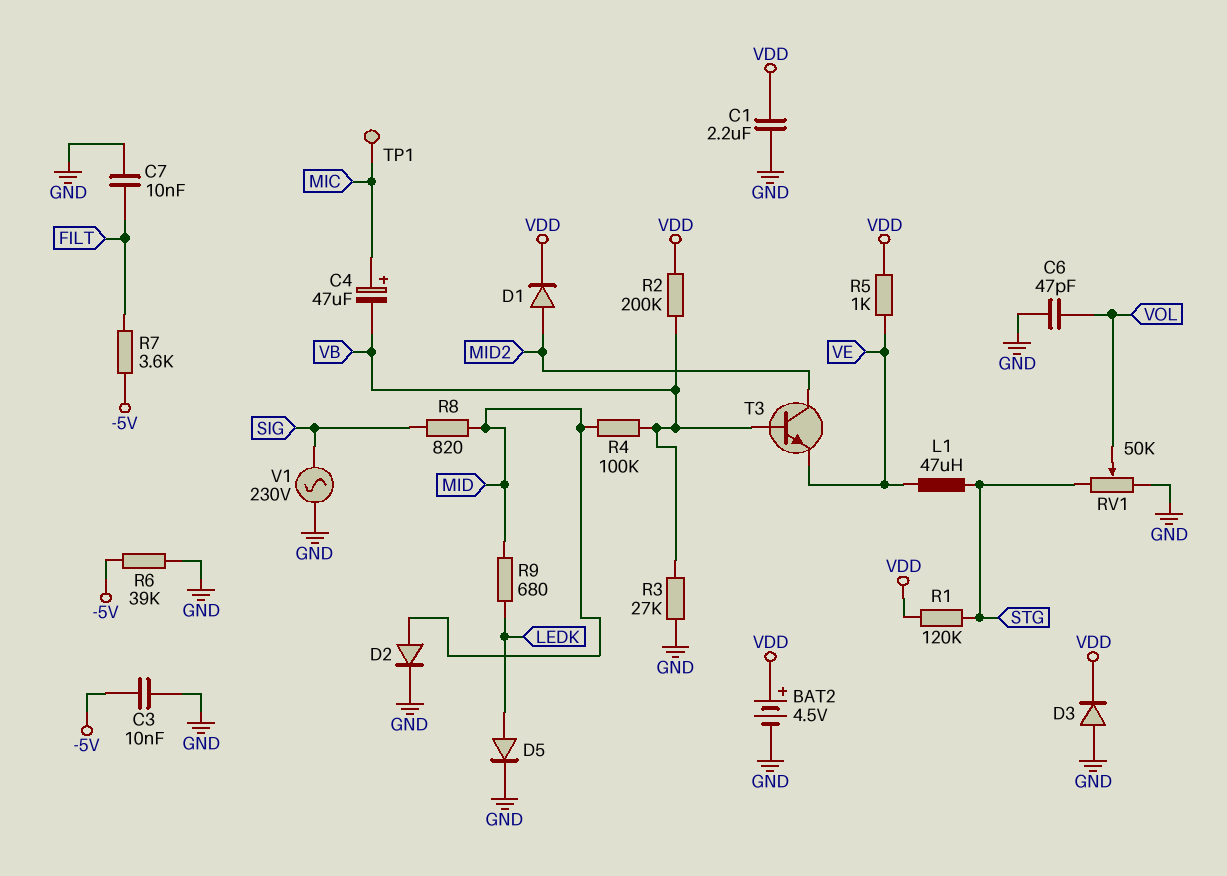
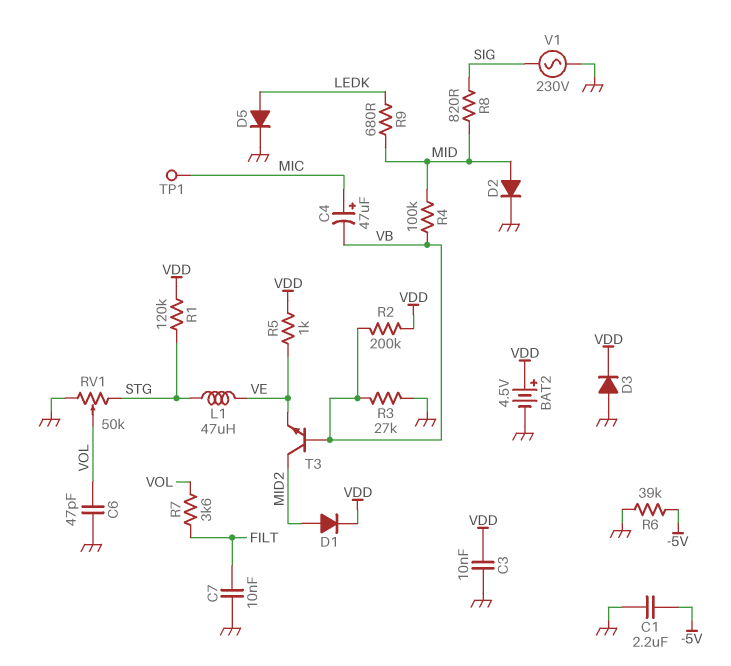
C1: 2.2uF (GND, VDD) -> 2.2uF (-5V, GND)
C3: 10nF (-5V, GND) -> 10nF (GND, VDD)
R7: 3.6k (-5V, FILT) -> 3.6k (FILT, VOL)

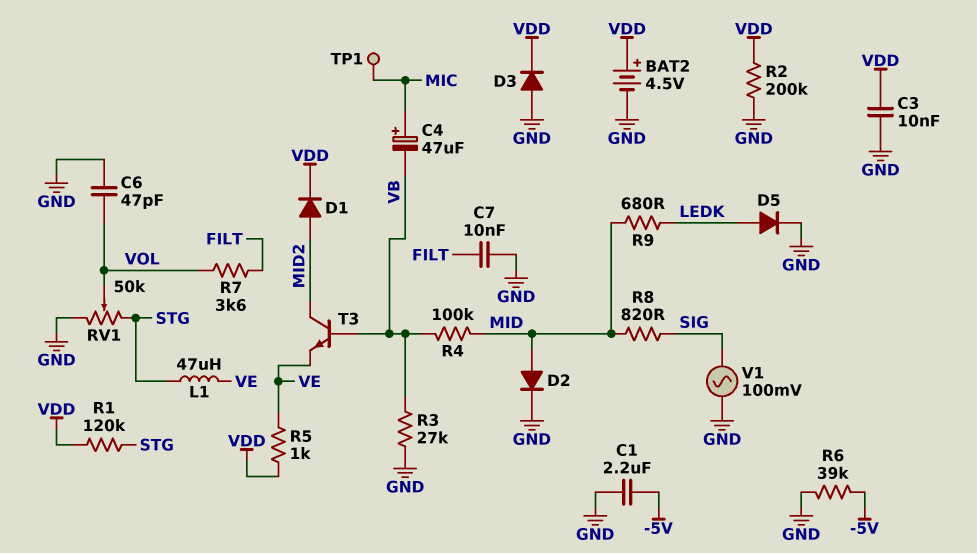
R2: 200k (VB, VDD) -> 200k (GND, VDD)
V1: AC 230V (GND, SIG) -> AC 100mV (GND, SIG)

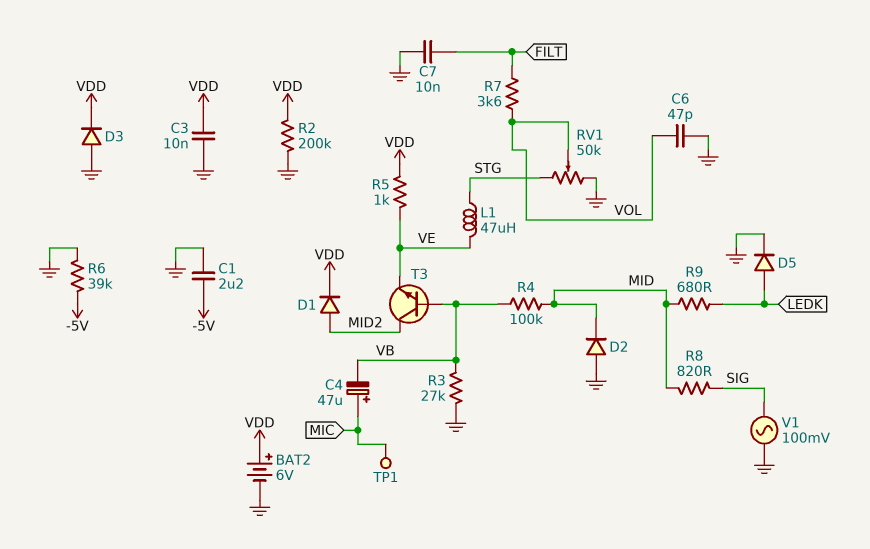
BAT2: 4.5V (plus VDD, minus GND) -> 6V (plus VDD, minus GND)
D2: diode (A MID, K GND) -> diode (A GND, K MID)
R1: 120k (STG, VDD) -> none

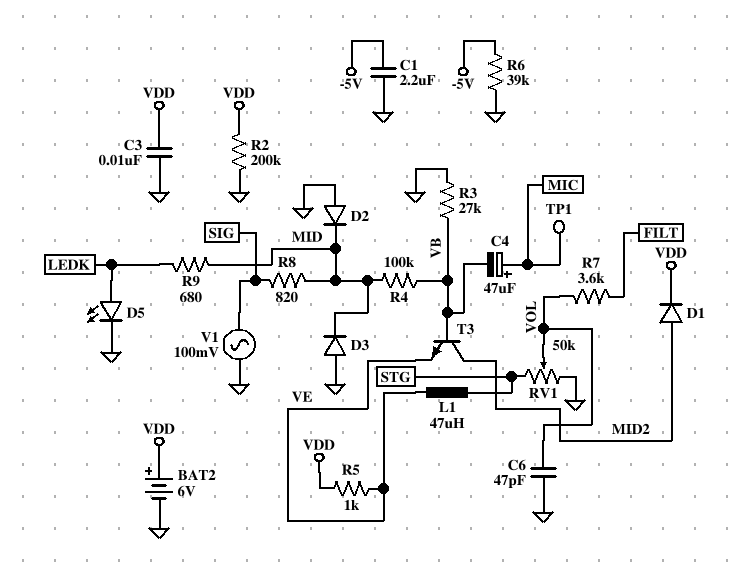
C7: 10nF (FILT, GND) -> none
D3: diode (A GND, K VDD) -> diode (A GND, K MID)
D5: diode (A LEDK, K GND) -> LED (A LEDK, K GND)

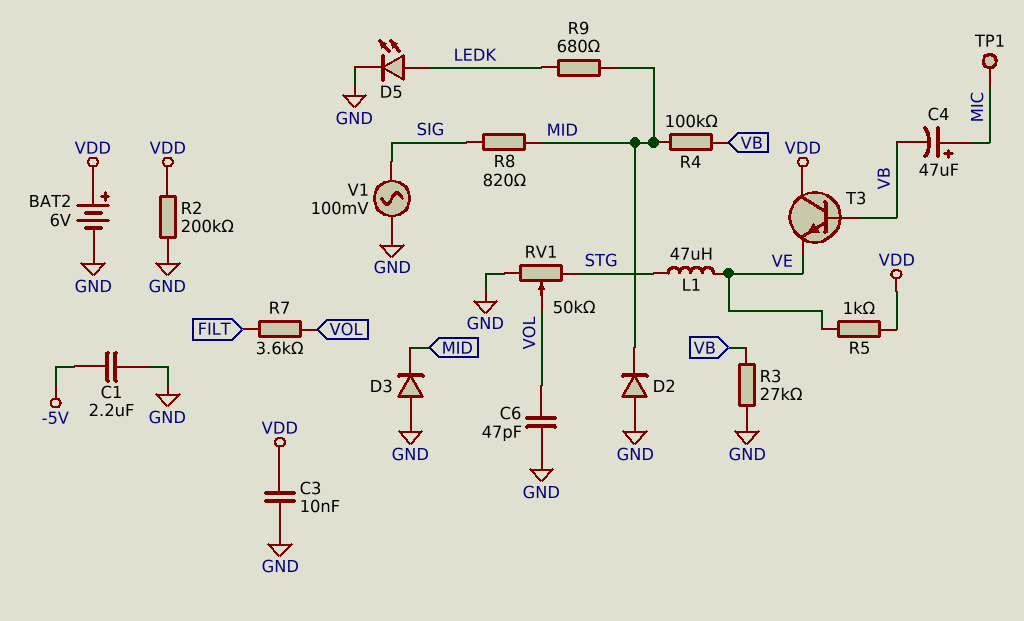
D1: diode (A MID2, K VDD) -> none
R6: 39k (-5V, GND) -> none
T3: NPN (B VB, C MID2, E VE) -> NPN (B VB, C VDD, E VE)

